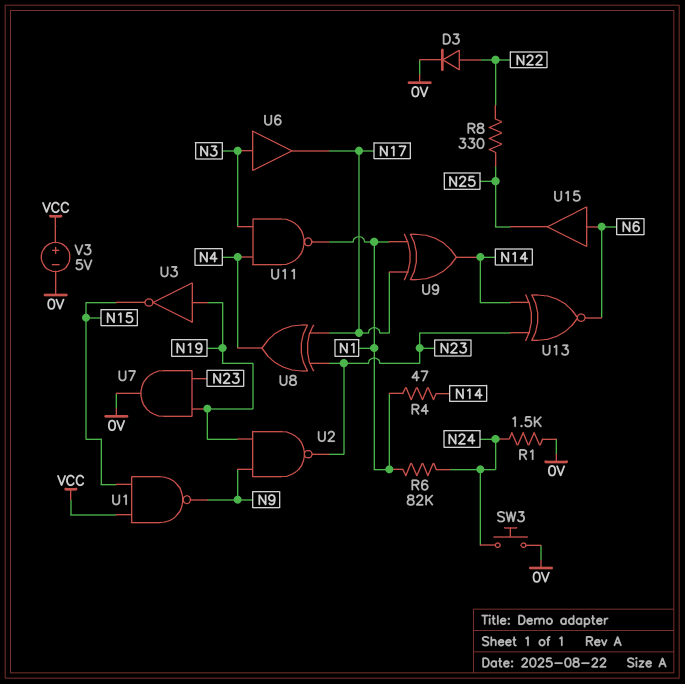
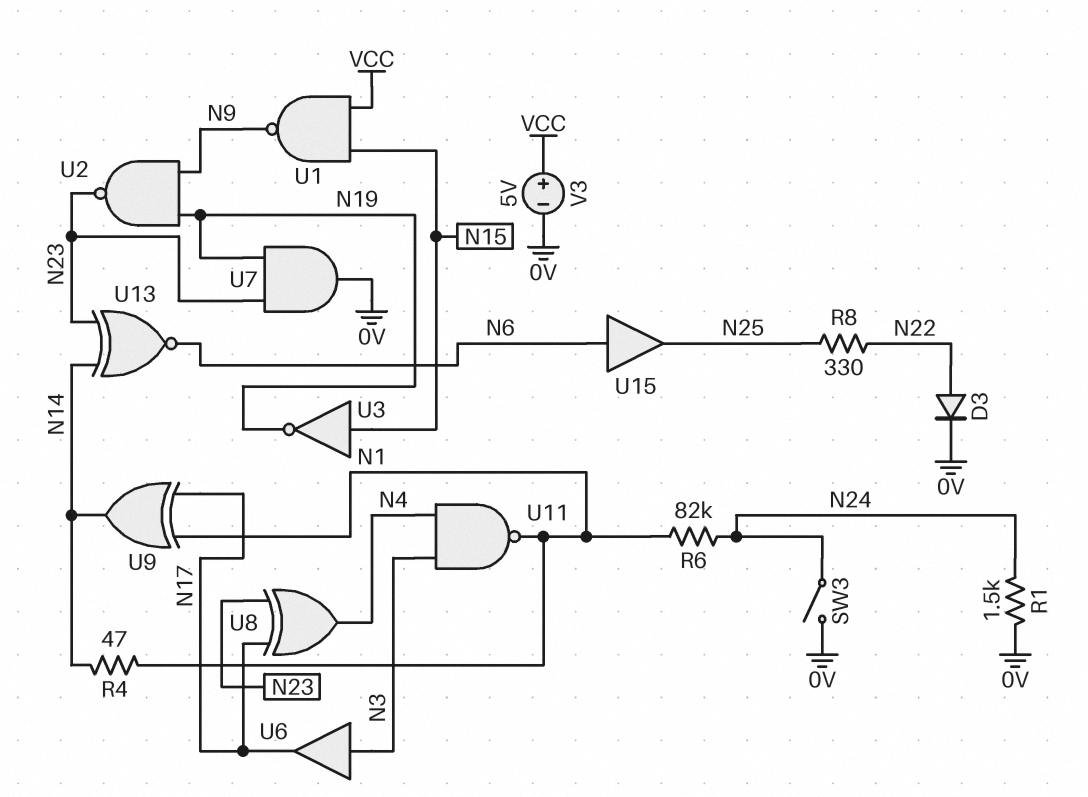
SW3: button (0V, N24) -> switch (0V, N24)
U3: NOT (in N19, out N15) -> NOT (in N15, out N19)

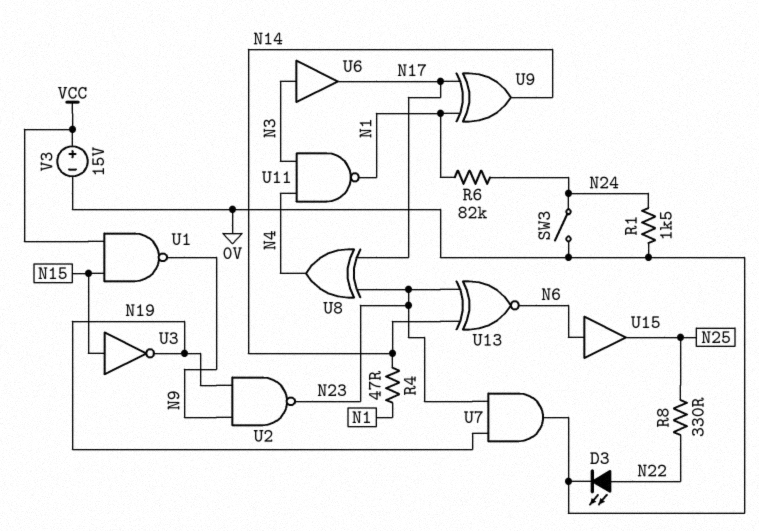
D3: diode (A N22, K 0V) -> LED (A N22, K 0V)
V3: 5V (plus VCC, minus 0V) -> 15V (plus VCC, minus 0V)

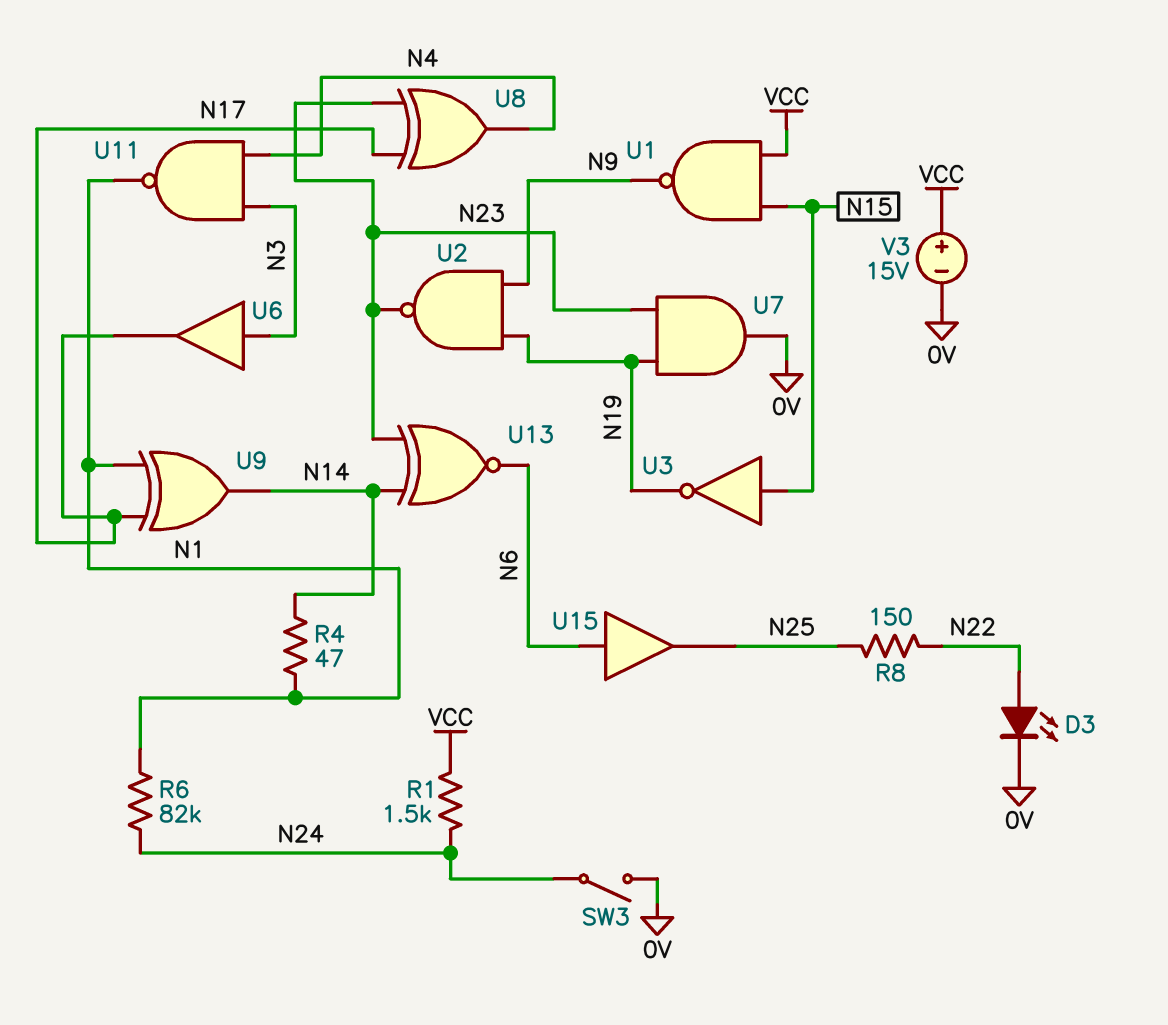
R1: 1.5k (0V, N24) -> 1.5k (N24, VCC)
R8: 330 (N22, N25) -> 150 (N22, N25)

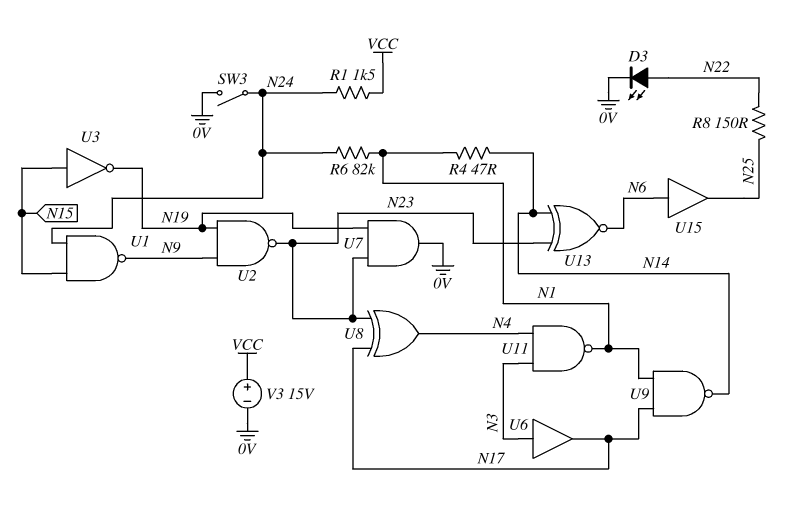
U1: NAND (in N15, in VCC, out N9) -> NAND (in N15, in N24, out N9)
U9: XOR (in N1, in N17, out N14) -> NAND (in N1, in N17, out N14)

